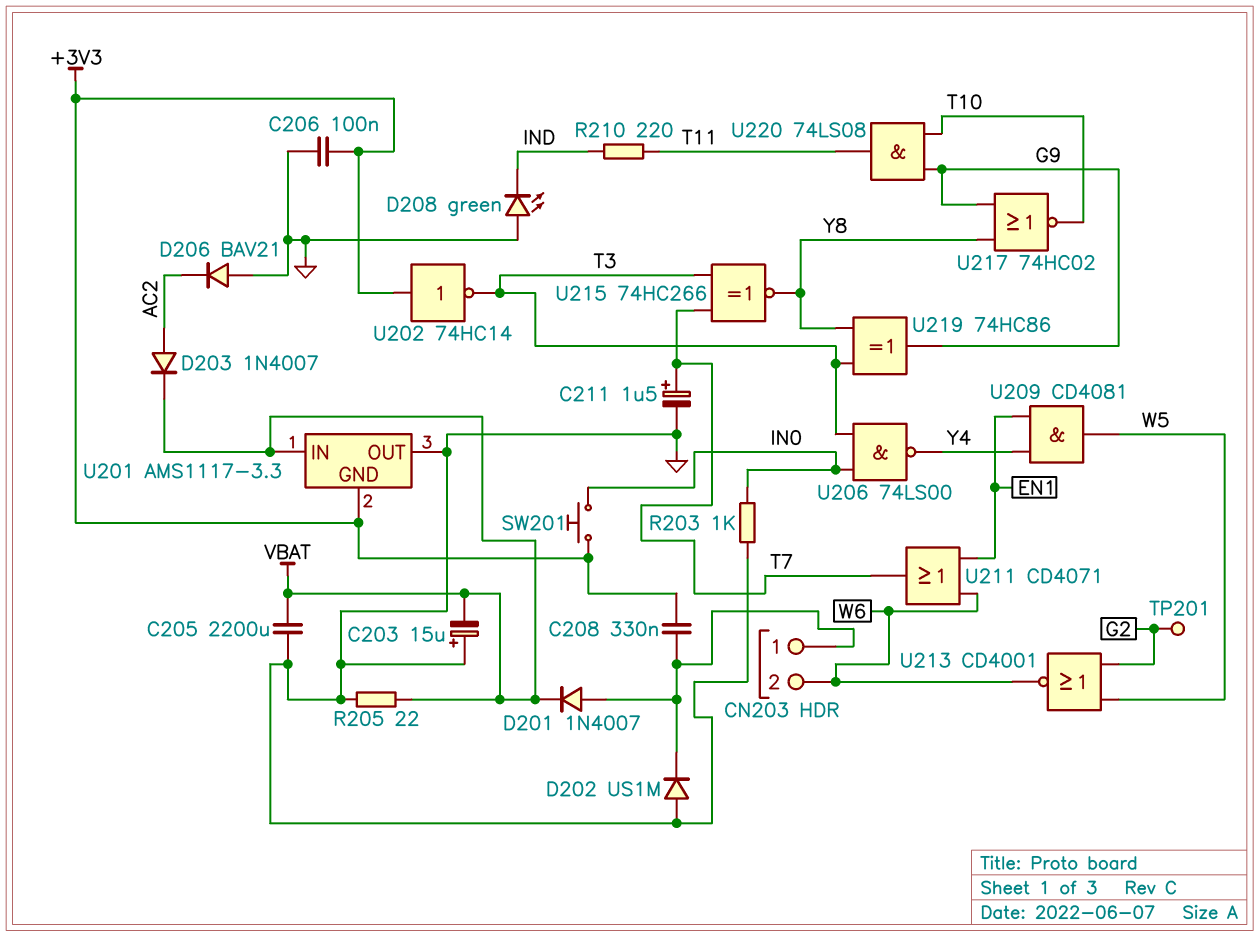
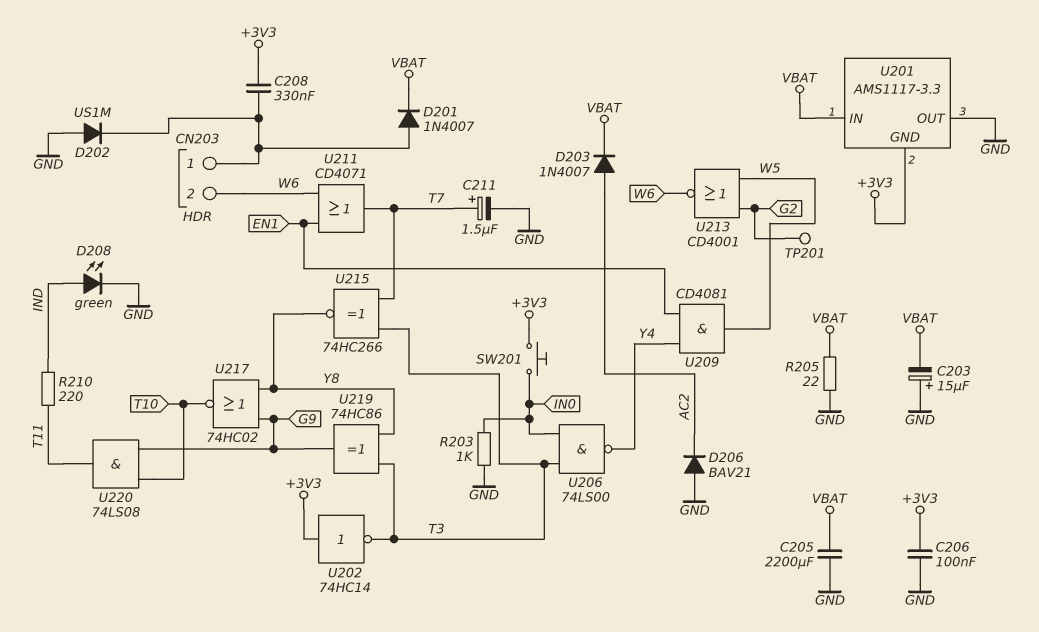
D208: LED green (A GND, K IND) -> LED green (A IND, K GND)

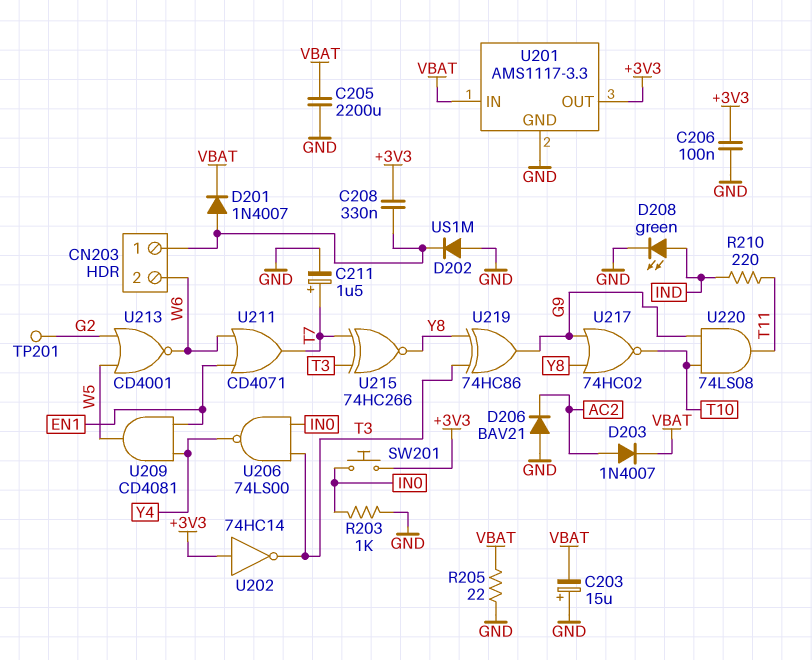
U201 pin GND: +3V3 -> GND
U201 pin OUT: GND -> +3V3

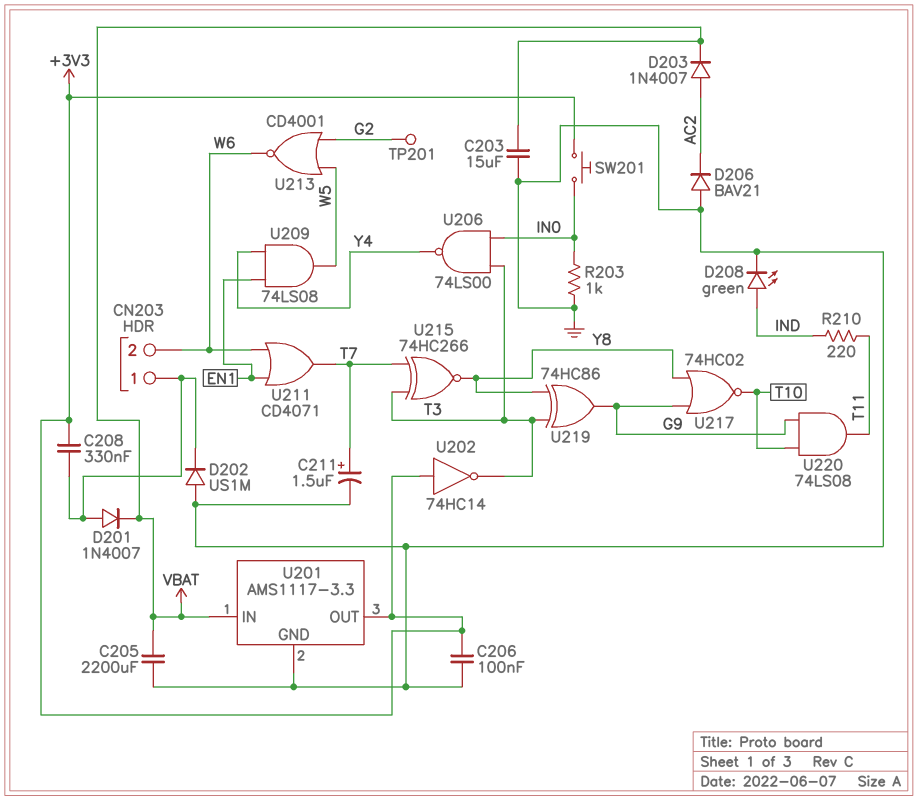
C203: 15uF (plus GND, minus VBAT) -> 15uF (GND, VBAT)
R205: 22 (GND, VBAT) -> none
U209: AND CD4081 (in EN1, in Y4, out W5) -> AND 74LS08 (in EN1, in Y4, out W5)

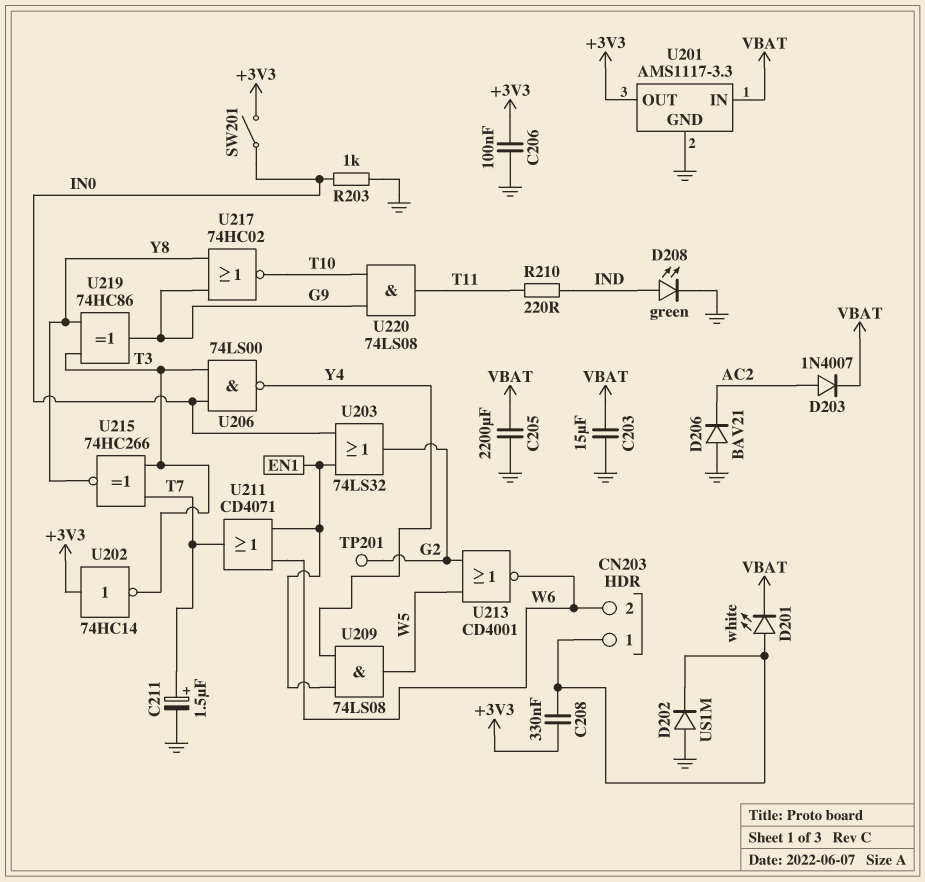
D201: diode 1N4007 (A CN203/1, K VBAT) -> LED white (A CN203/1, K VBAT)
SW201: button (+3V3, IN0) -> switch (+3V3, IN0)
U203: none -> OR 74LS32 (in EN1, in IN0, out G2)

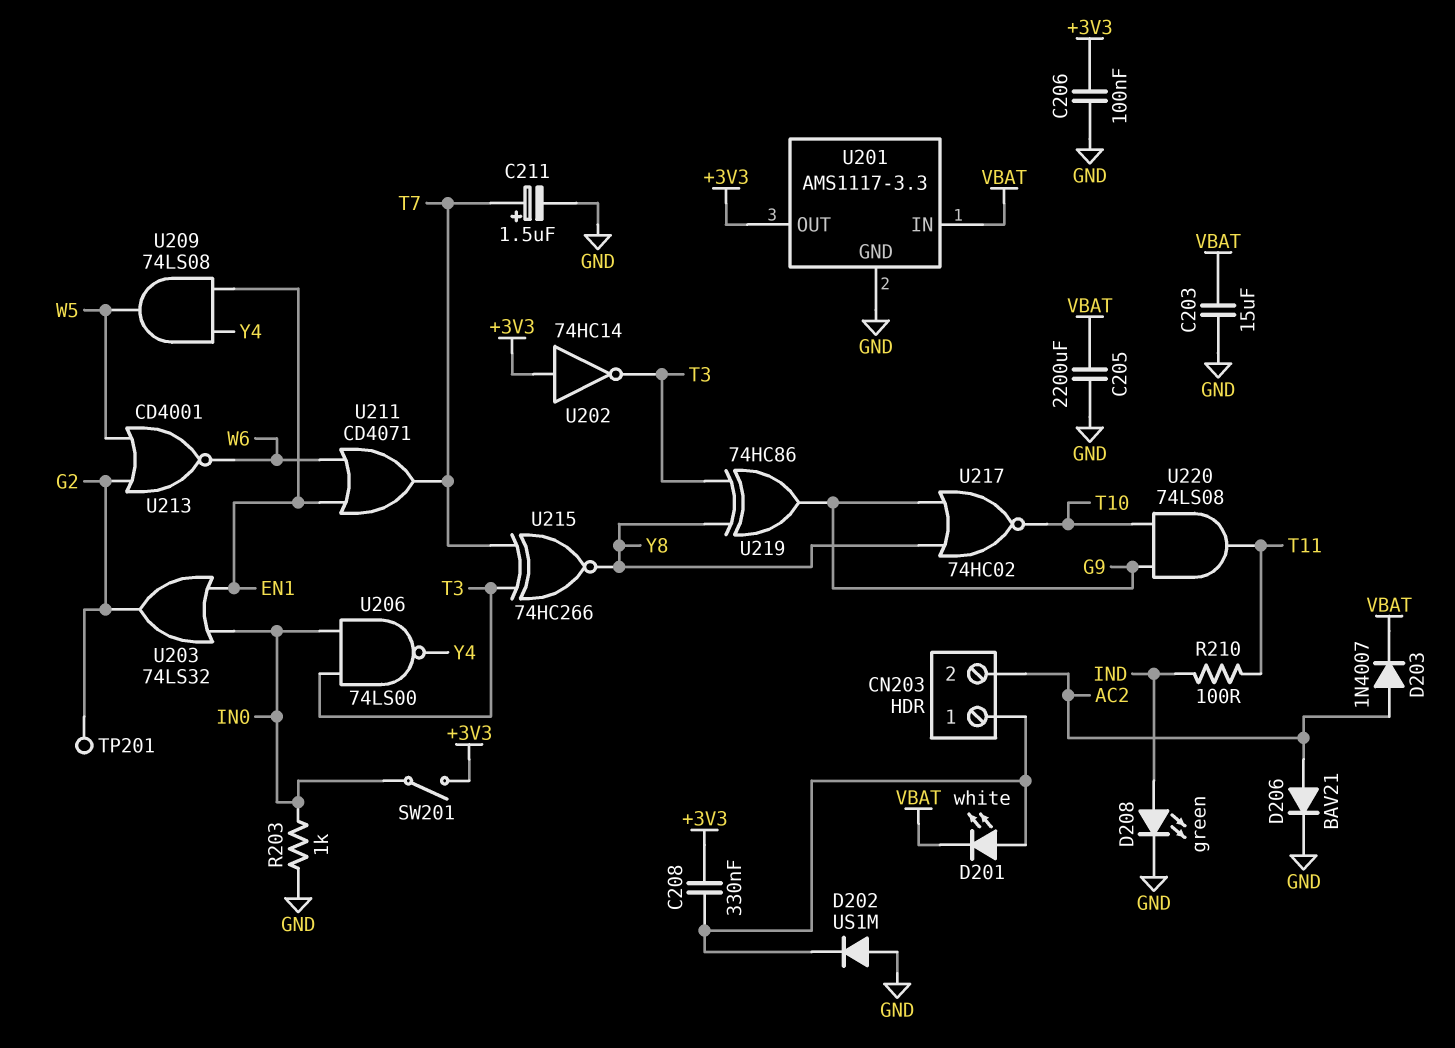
CN203 pin 2: W6 -> AC2
D206: diode BAV21 (A GND, K AC2) -> diode BAV21 (A AC2, K GND)
R210: 220 (IND, T11) -> 100 (IND, T11)

